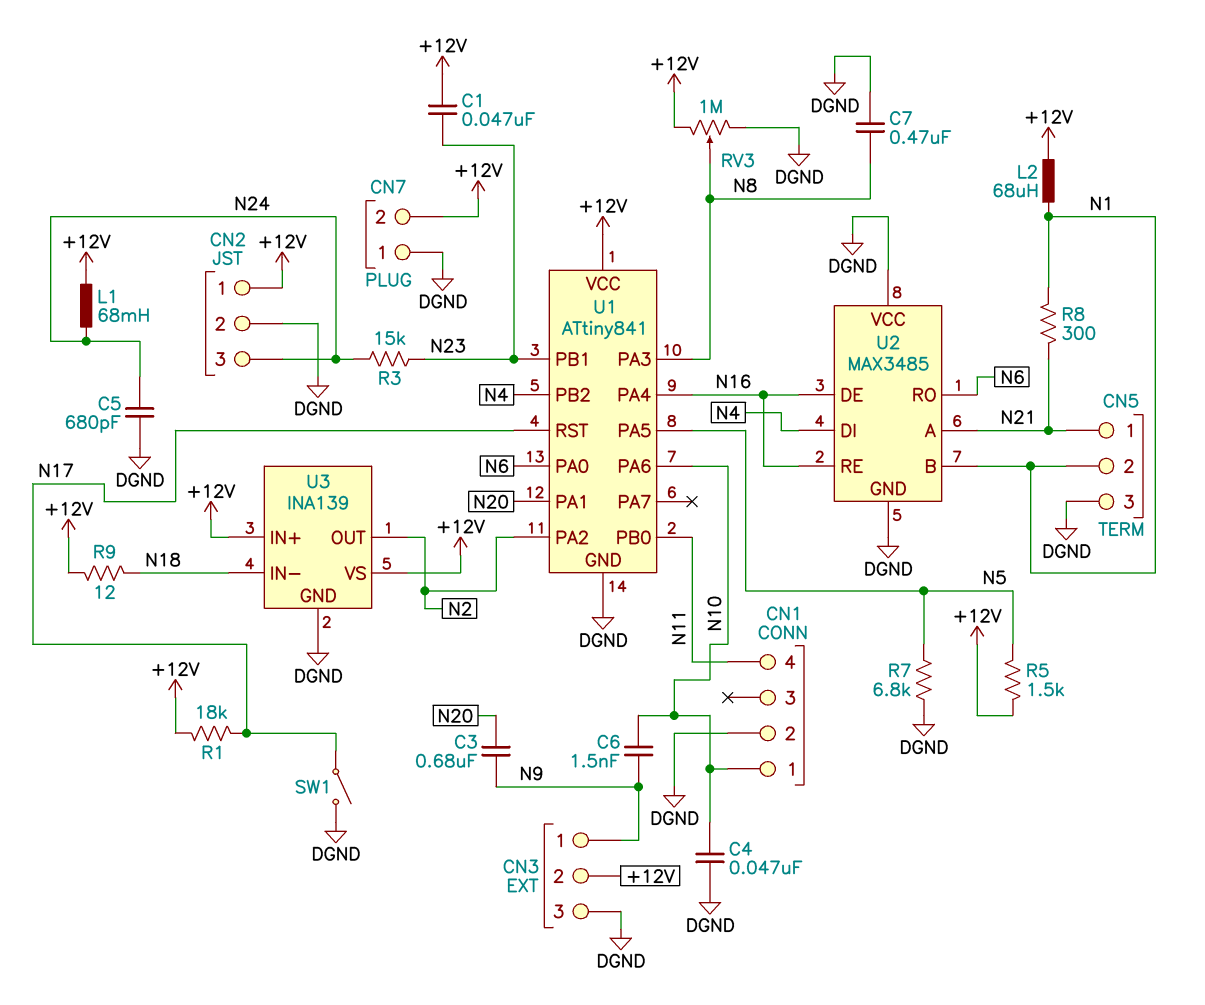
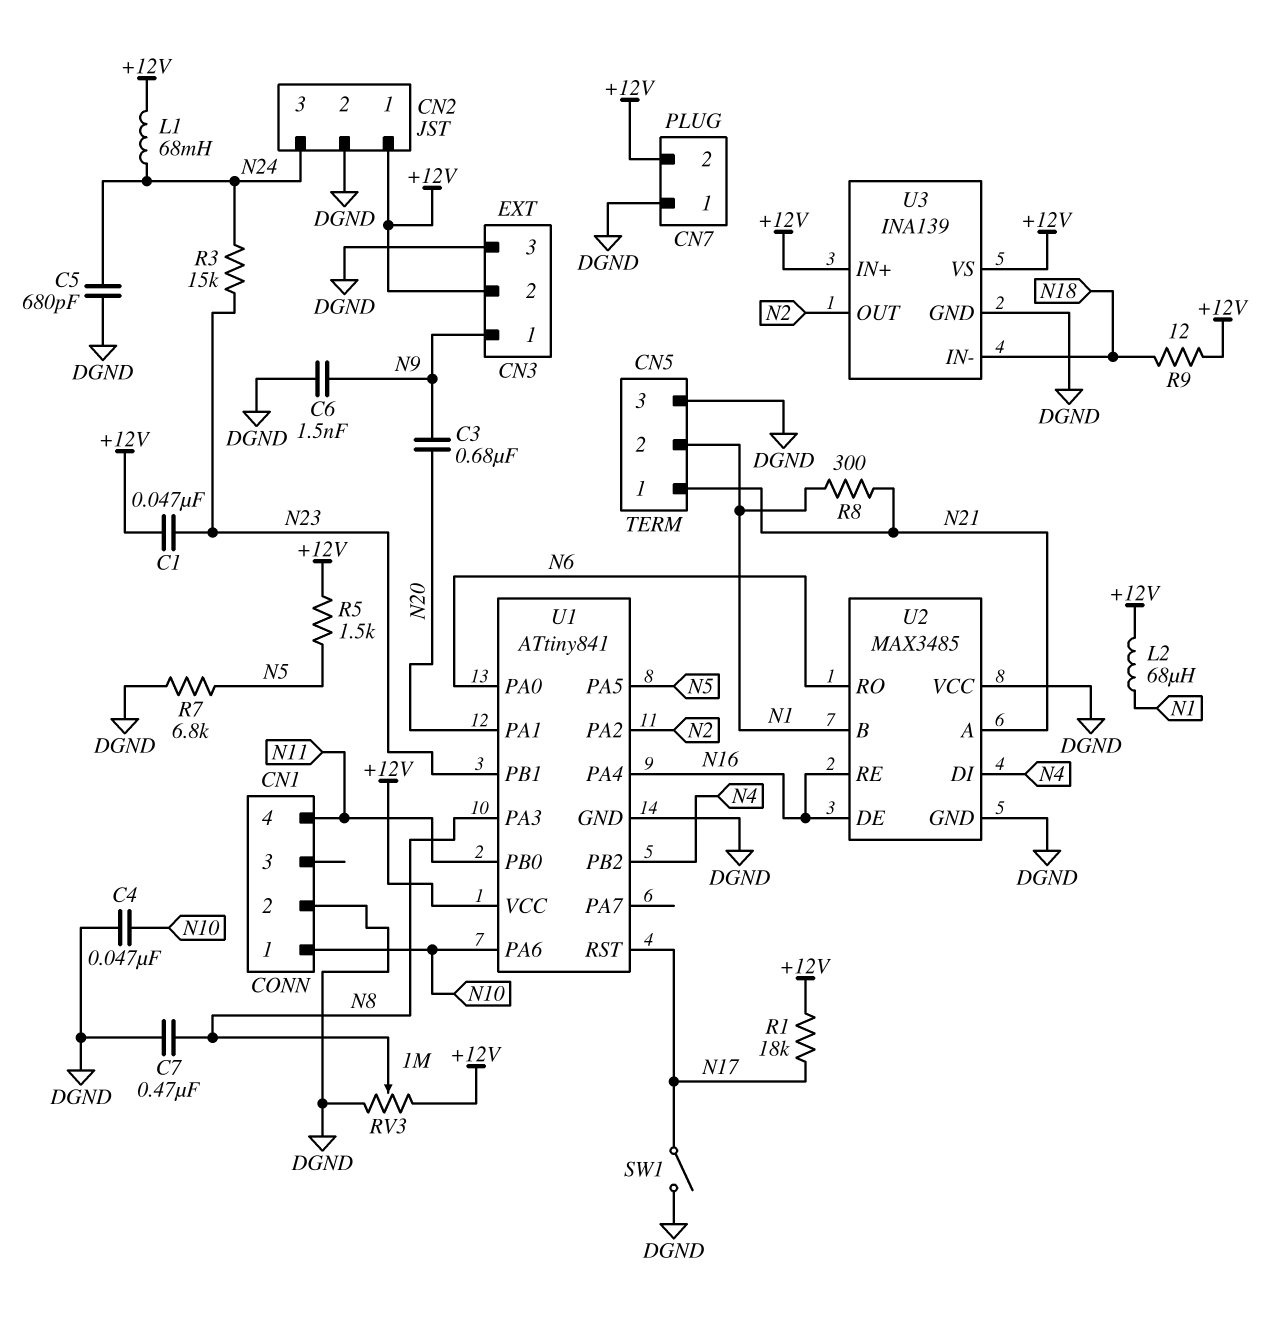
C6: 1.5nF (N9, N10) -> 1.5nF (DGND, N9)

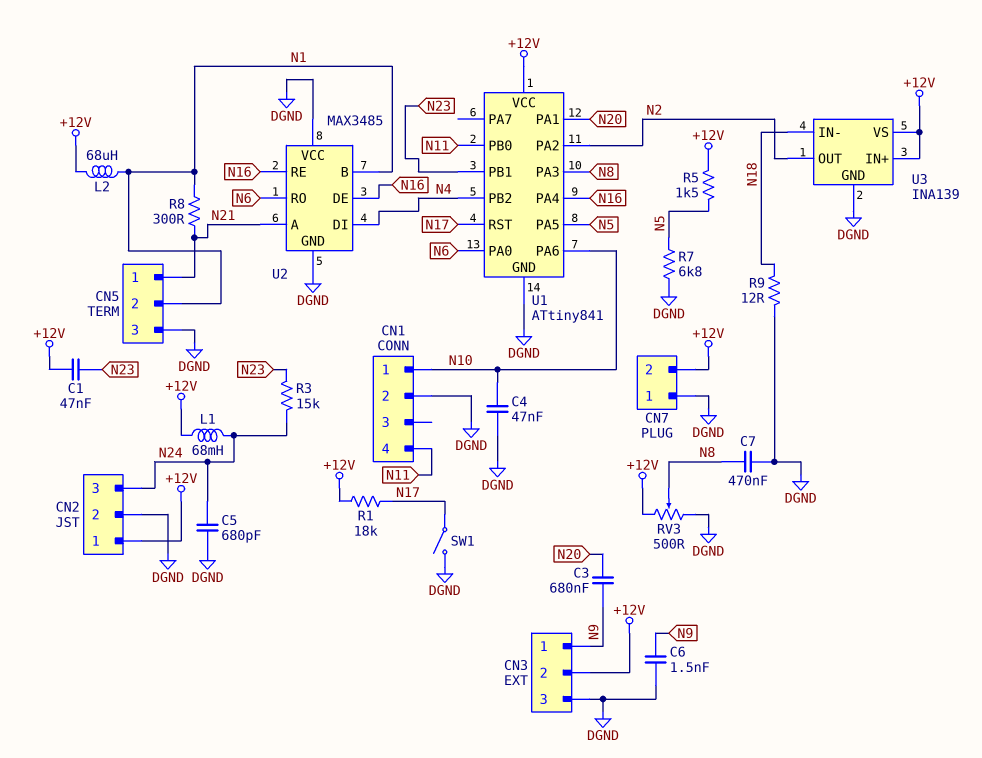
R9: 12 (+12V, N18) -> 12 (DGND, N18)
RV3: 1M (+12V, DGND, wiper N8) -> 500 (+12V, DGND, wiper N8)

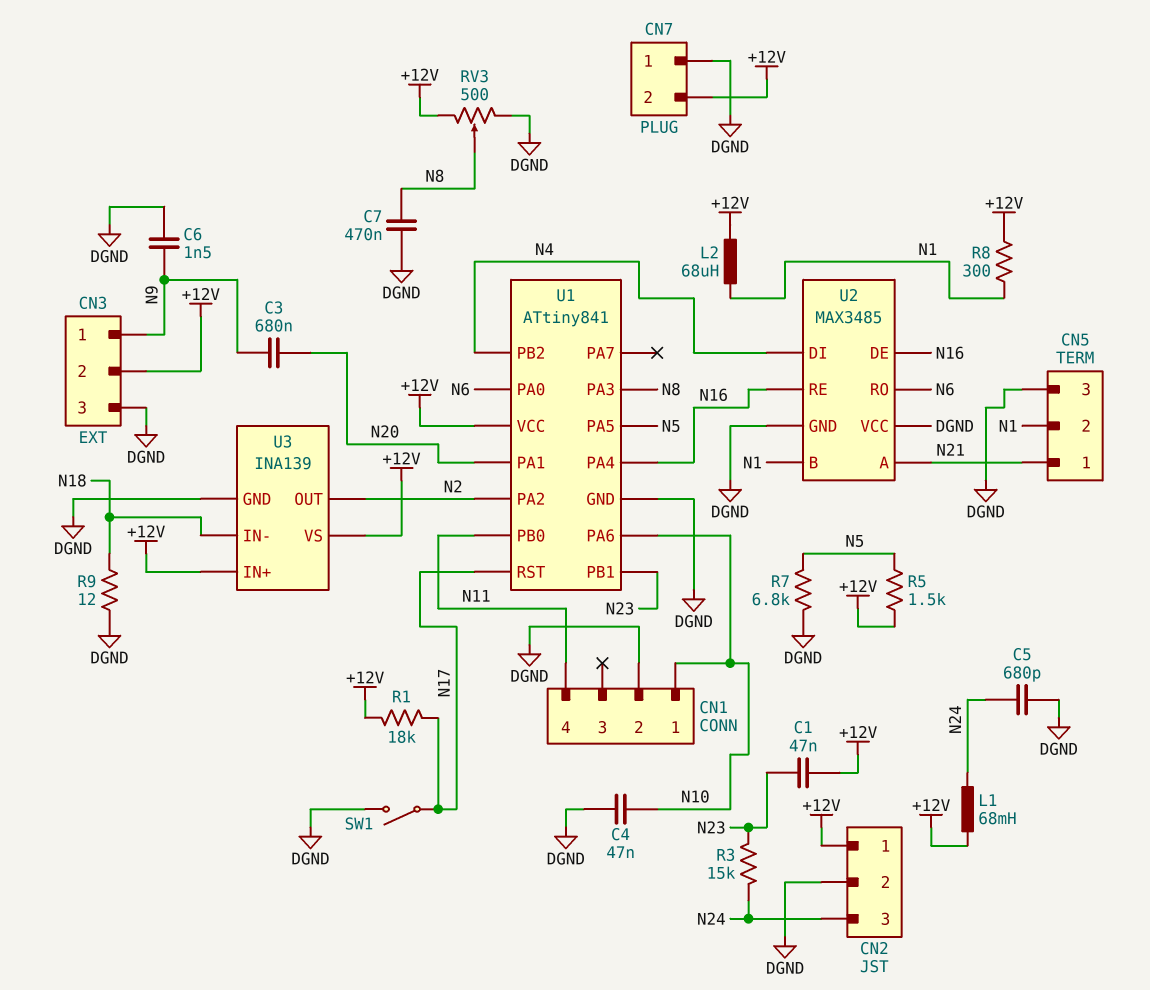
R8: 300 (N1, N21) -> 300 (+12V, N1)

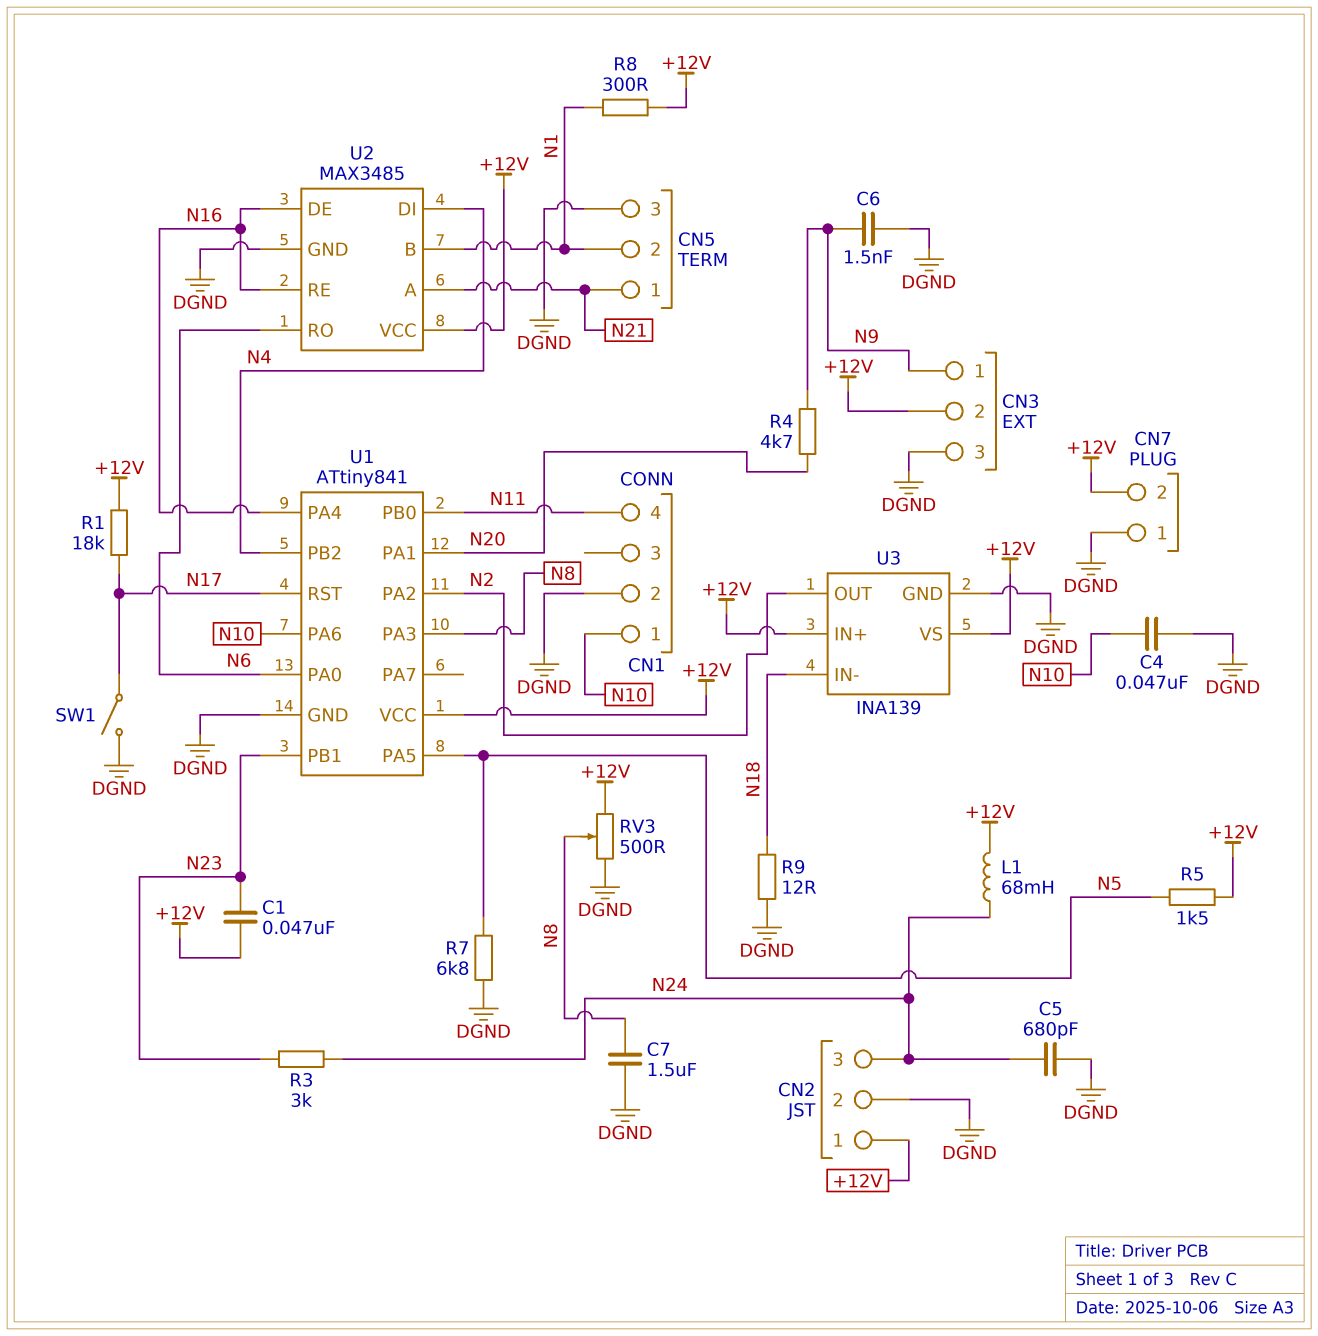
C3: 680nF (N9, N20) -> none
C7: 470nF (DGND, N8) -> 1.5uF (DGND, N8)
L2: 68uH (+12V, N1) -> none
R3: 15k (N23, N24) -> 3k (N23, N24)
R4: none -> 4.7k (N9, N20)
U2 pin VCC: DGND -> +12V

